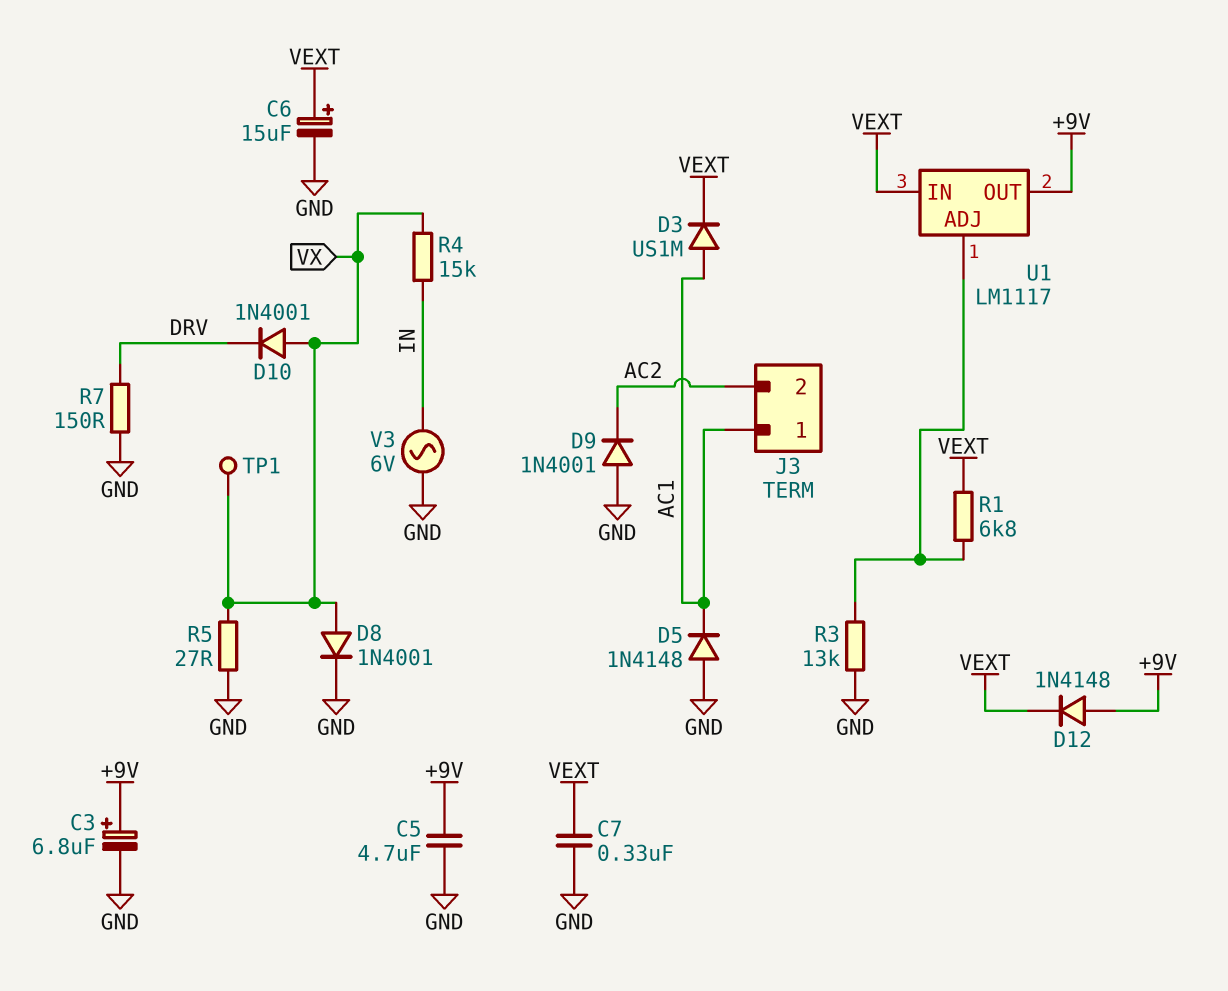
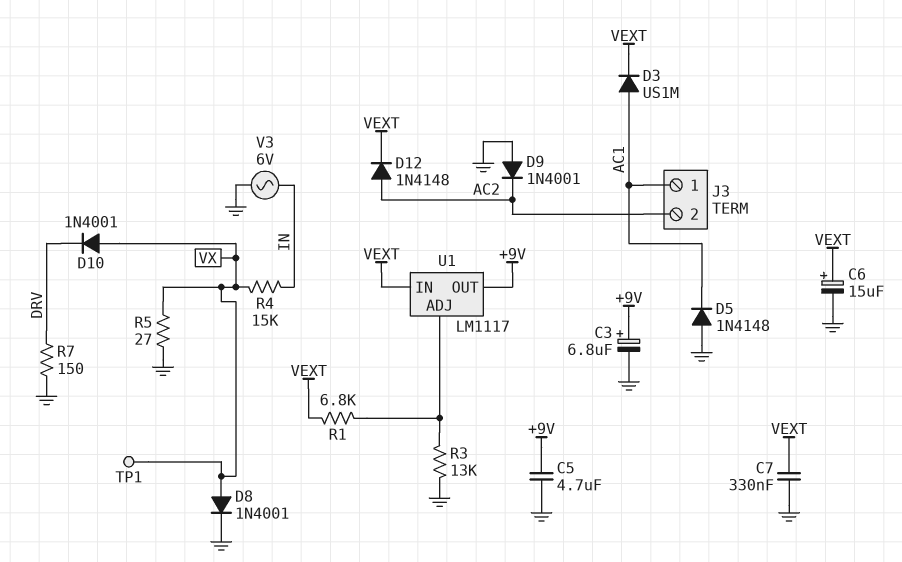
D12: diode 1N4148 (A +9V, K VEXT) -> diode 1N4148 (A AC2, K VEXT)

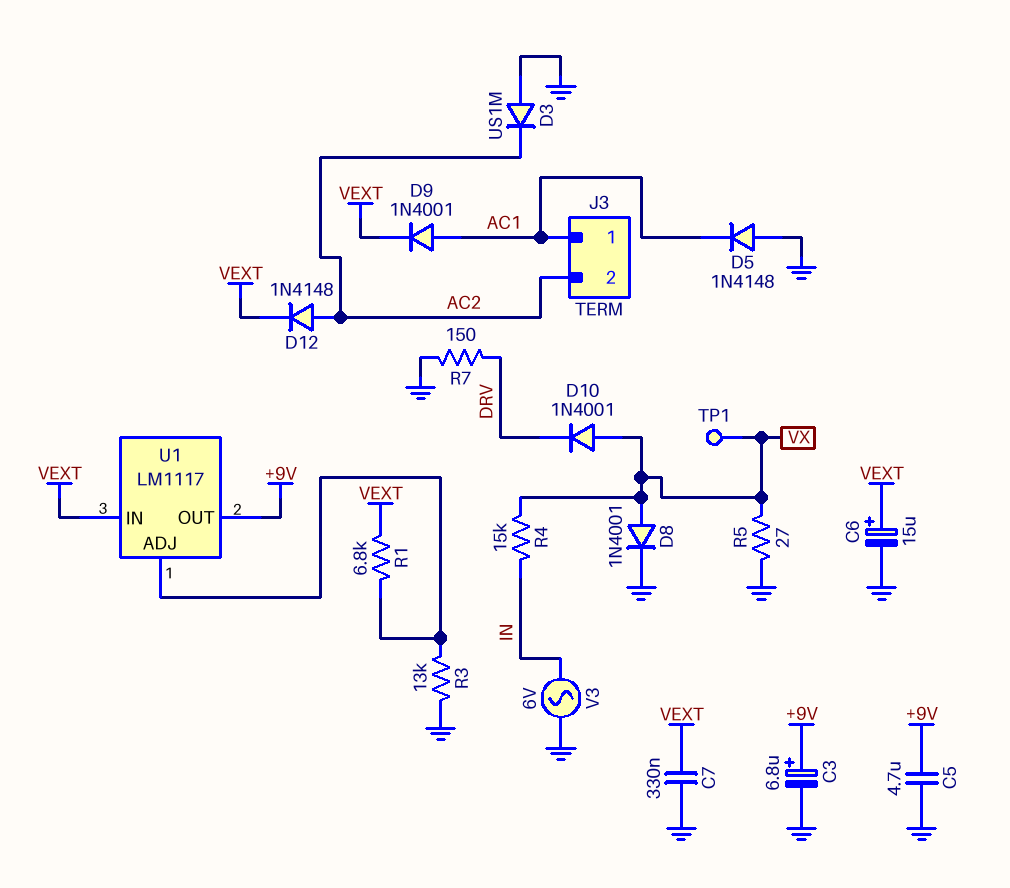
D3: diode US1M (A AC1, K VEXT) -> diode US1M (A GND, K AC2)
D9: diode 1N4001 (A GND, K AC2) -> diode 1N4001 (A AC1, K VEXT)

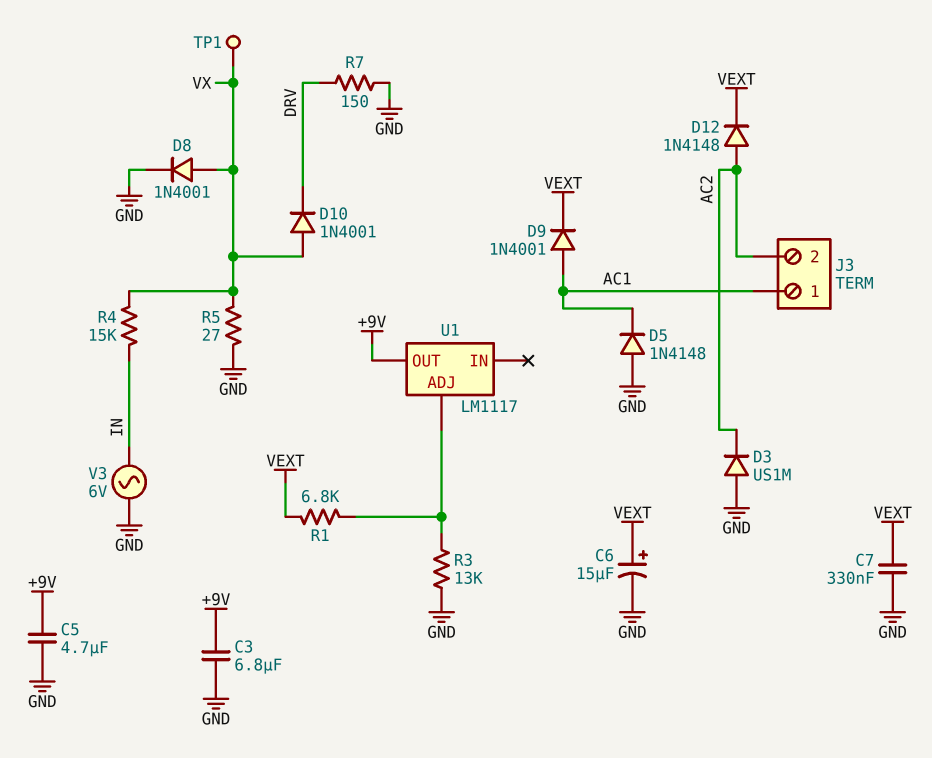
C3: 6.8uF (plus +9V, minus GND) -> 6.8uF (+9V, GND)
U1 pin IN: VEXT -> none

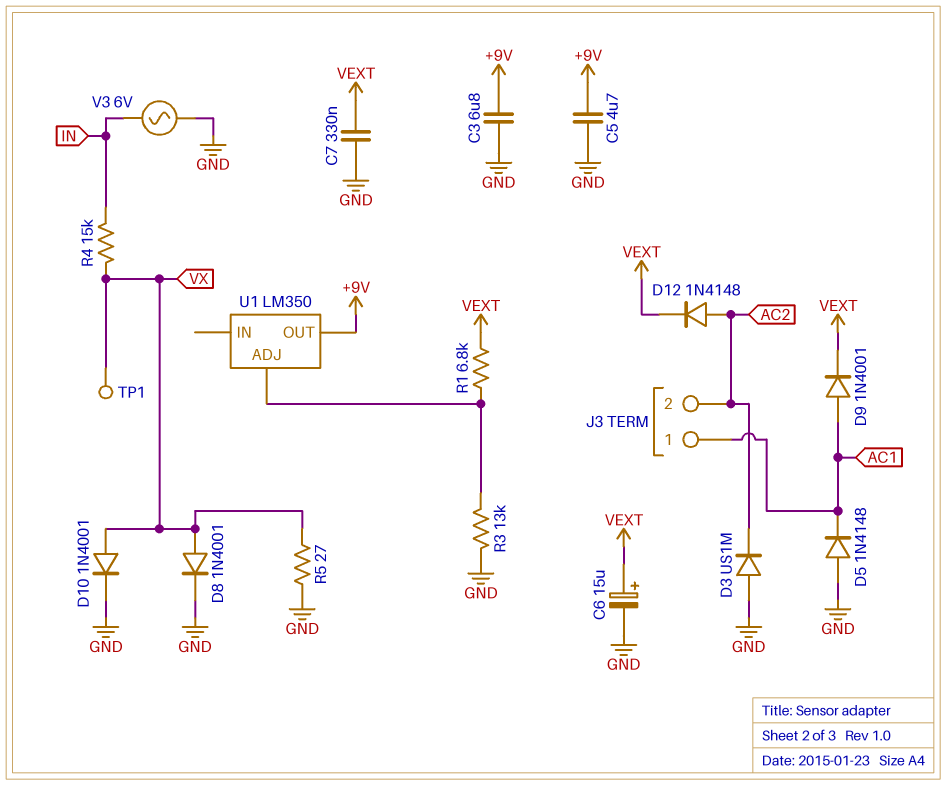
D10: diode 1N4001 (A VX, K DRV) -> diode 1N4001 (A VX, K GND)
R7: 150 (DRV, GND) -> none
U1: LM1117 -> LM350

